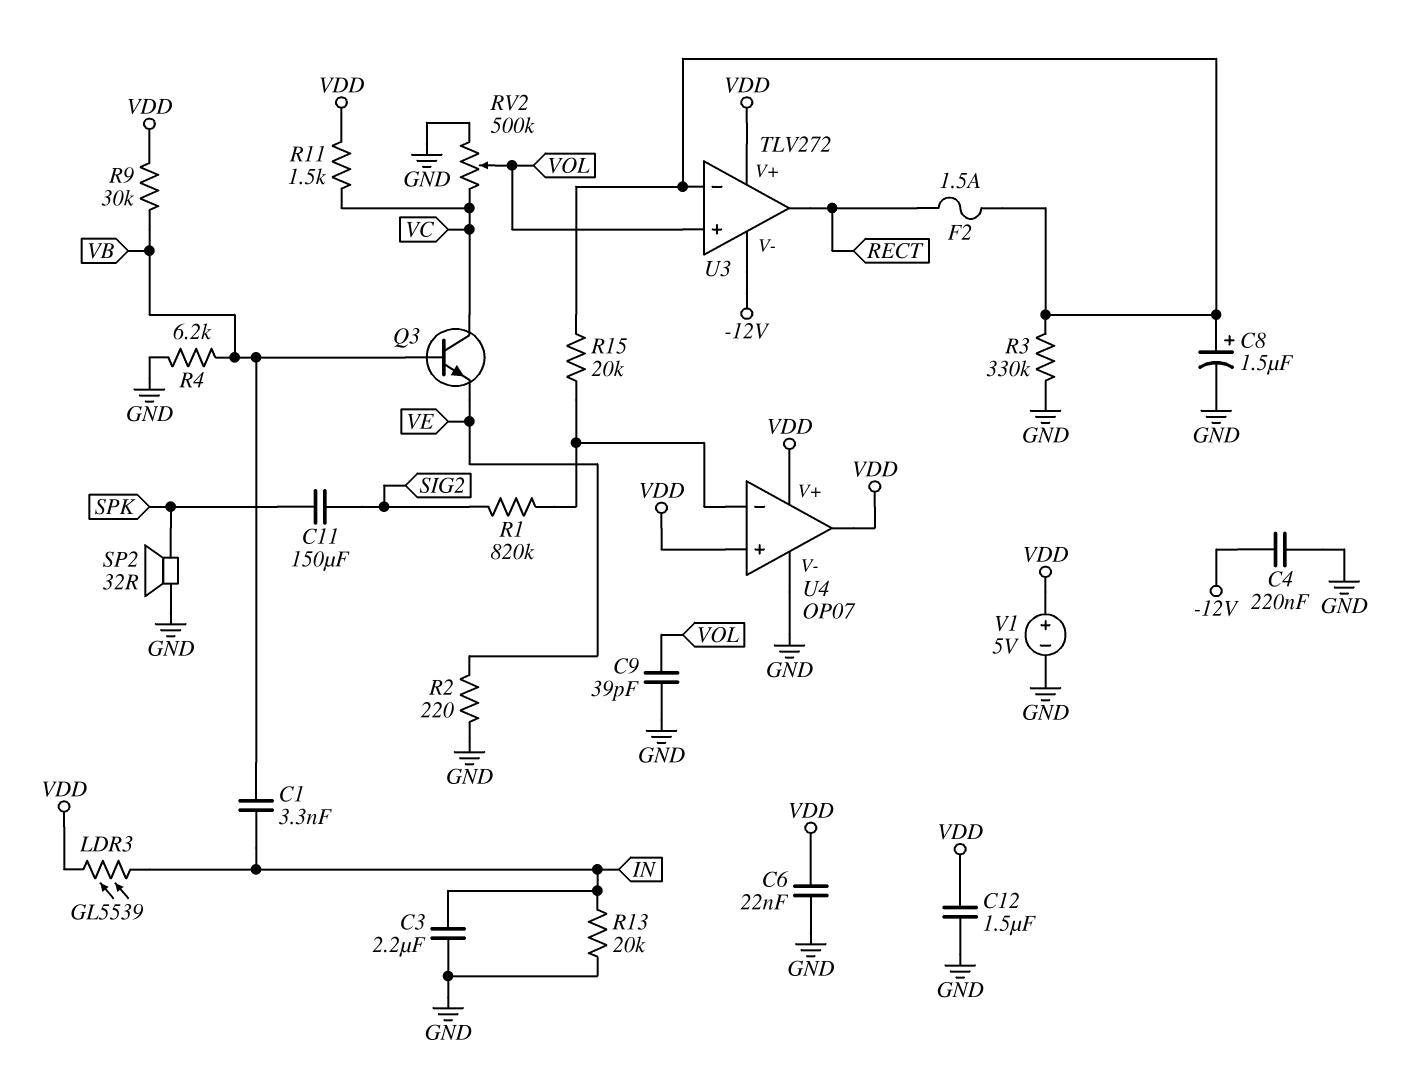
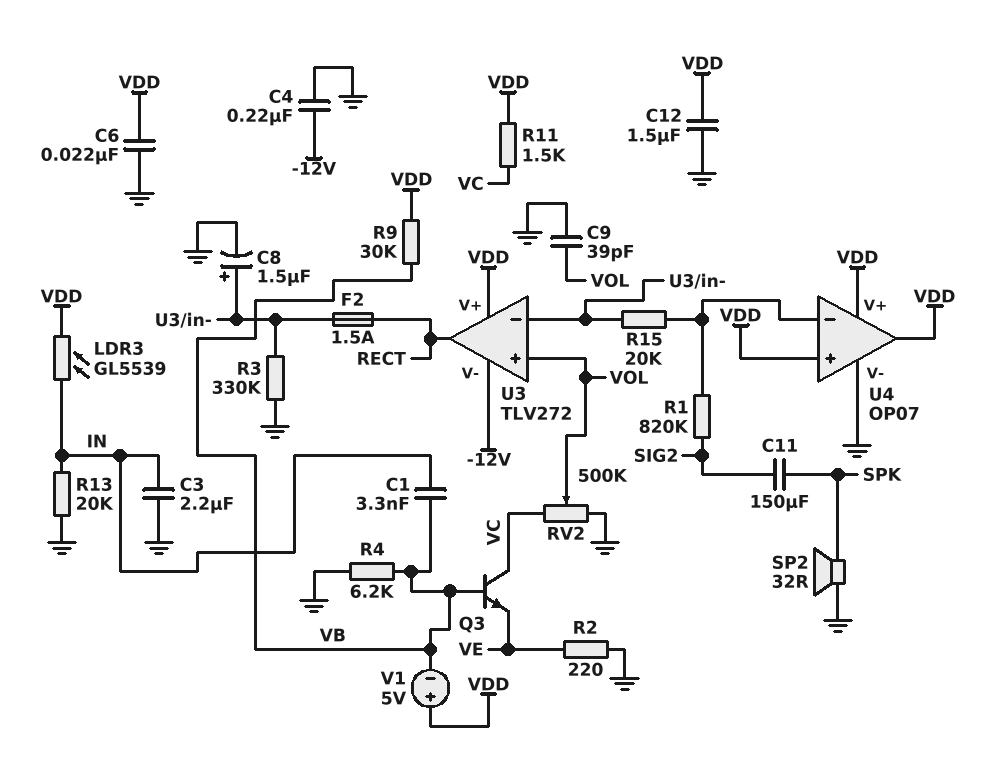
V1: 5V (plus VDD, minus GND) -> 5V (plus VDD, minus VB)

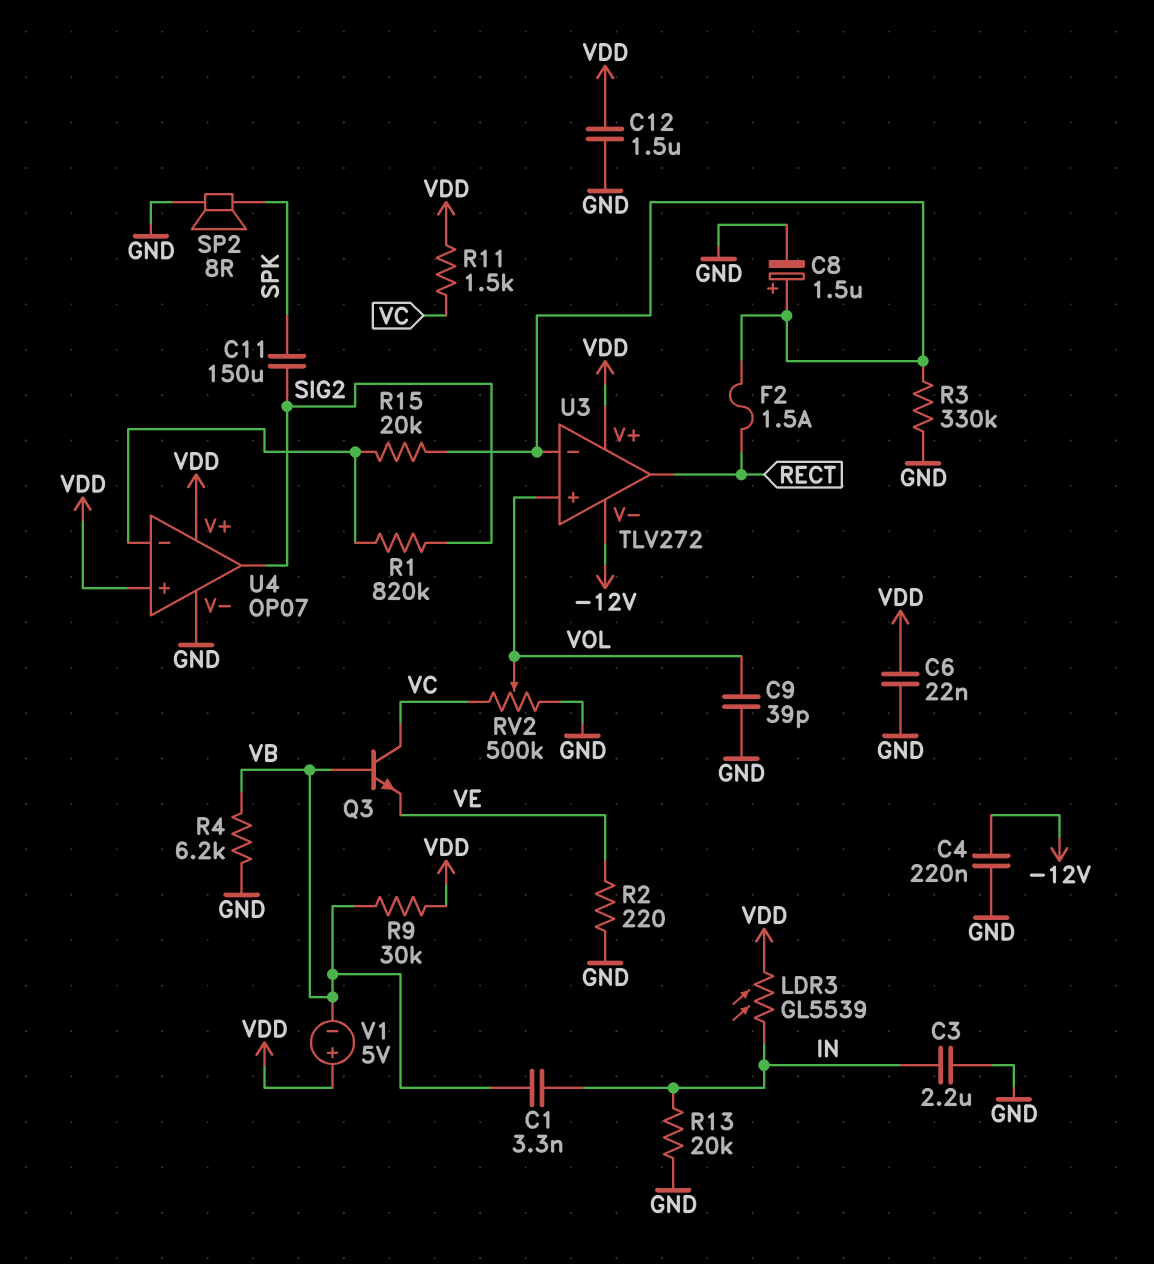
SP2: speaker 32R (GND, SPK) -> speaker 8R (GND, SPK)
U4 pin out: VDD -> SIG2

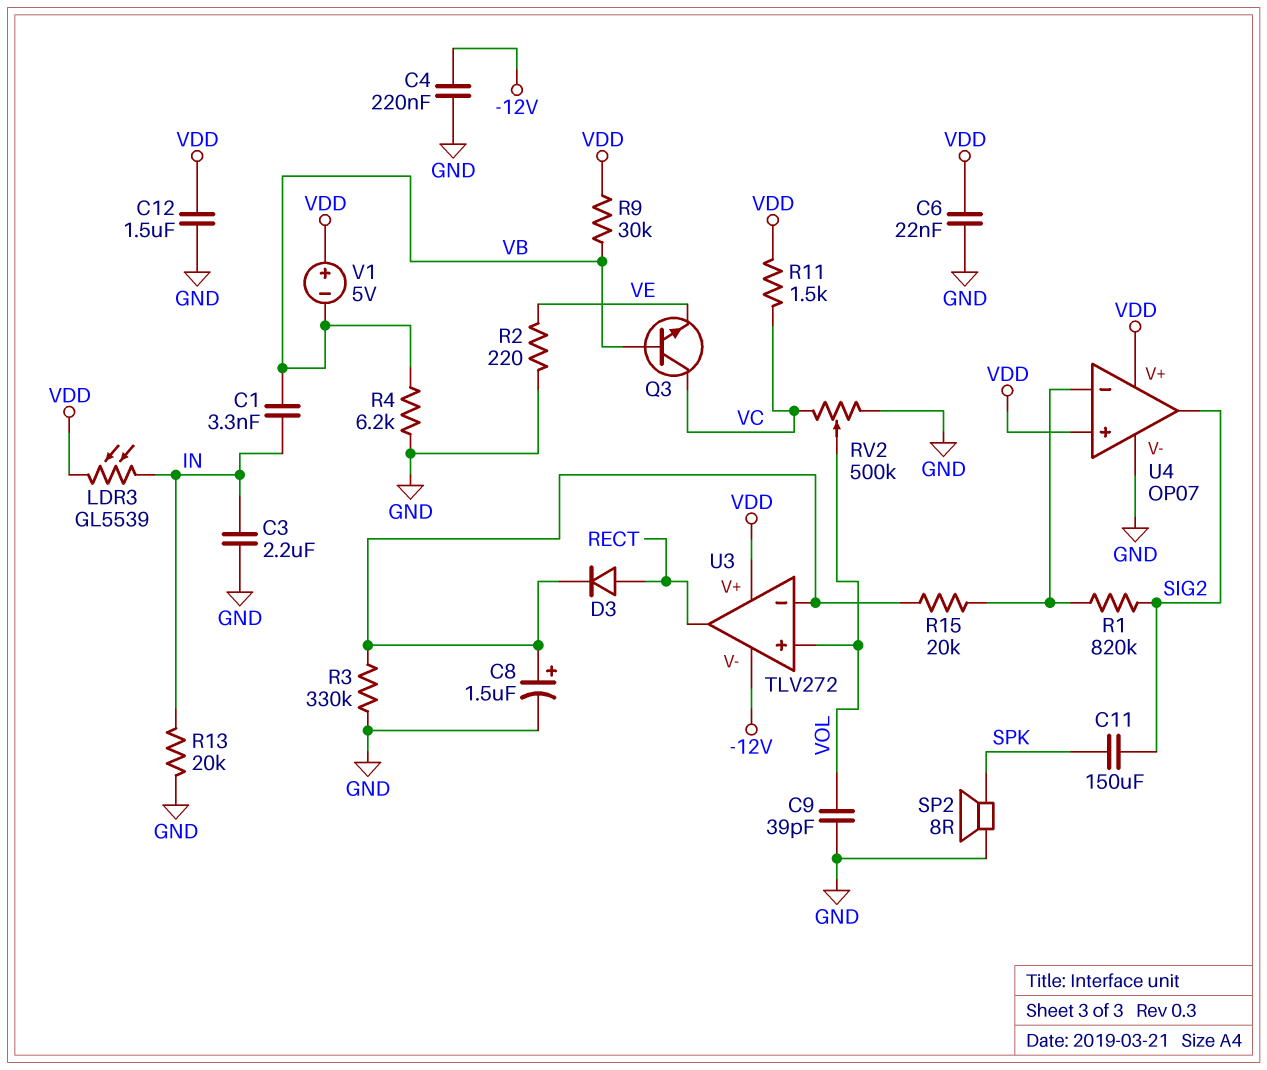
D3: none -> diode (A RECT, K U3/in-)
F2: 1.5A (RECT, U3/in-) -> none

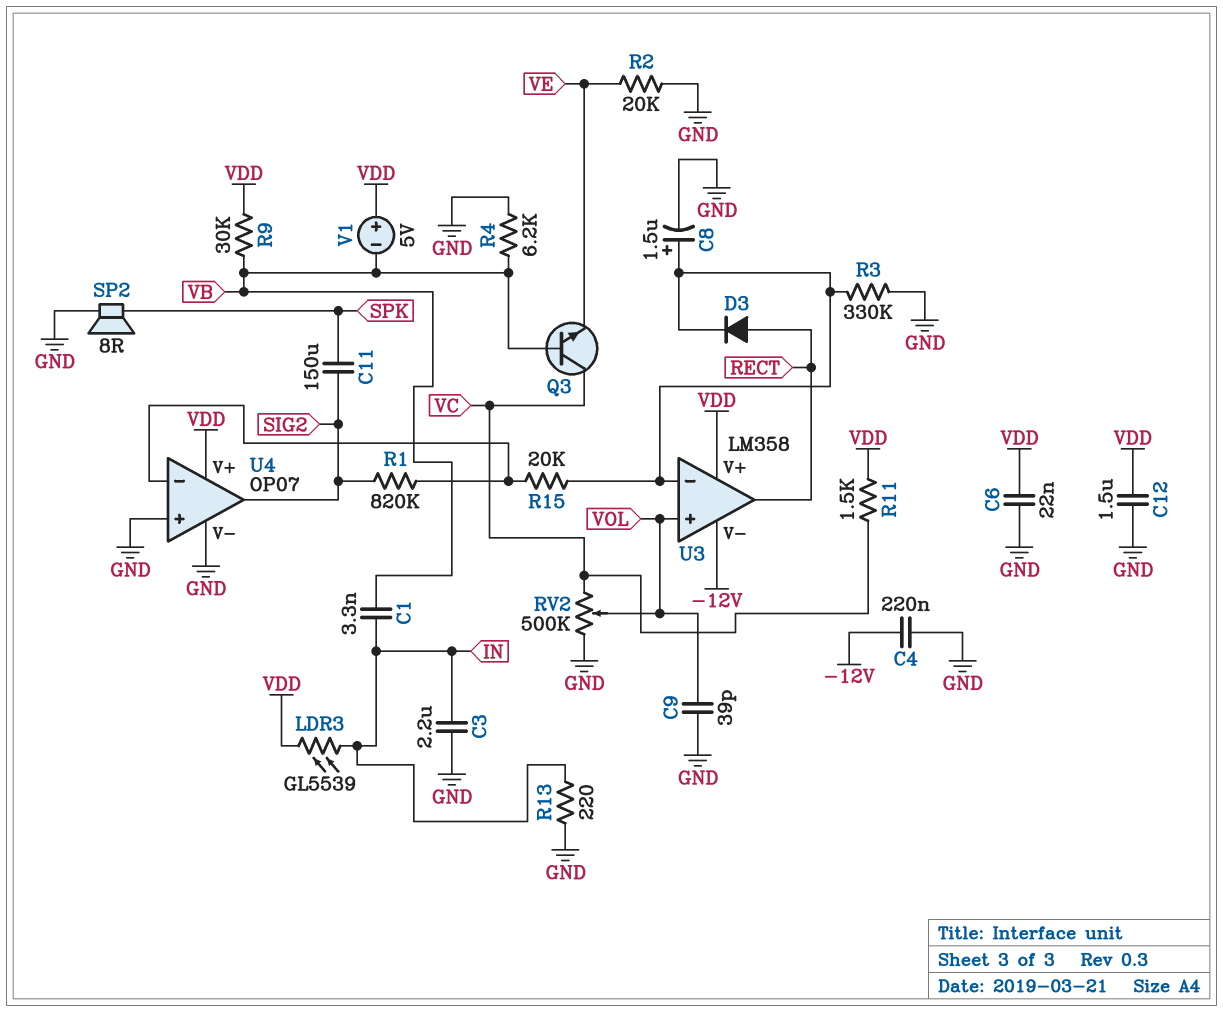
R2: 220 (GND, VE) -> 20k (GND, VE)
R13: 20k (GND, IN) -> 220 (GND, IN)
U3: TLV272 -> LM358
U4 pin in+: VDD -> GND

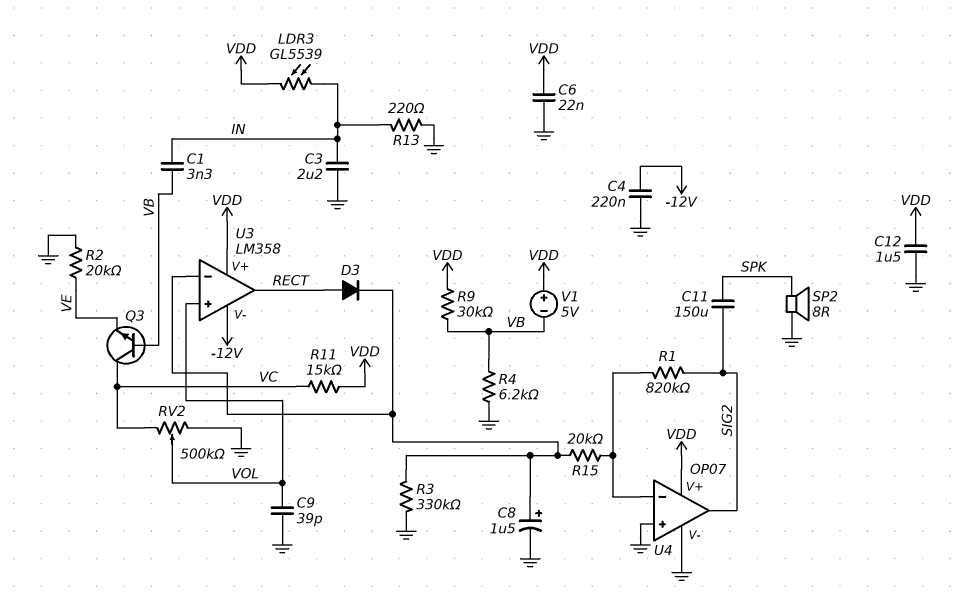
R11: 1.5k (VC, VDD) -> 15k (VC, VDD)

